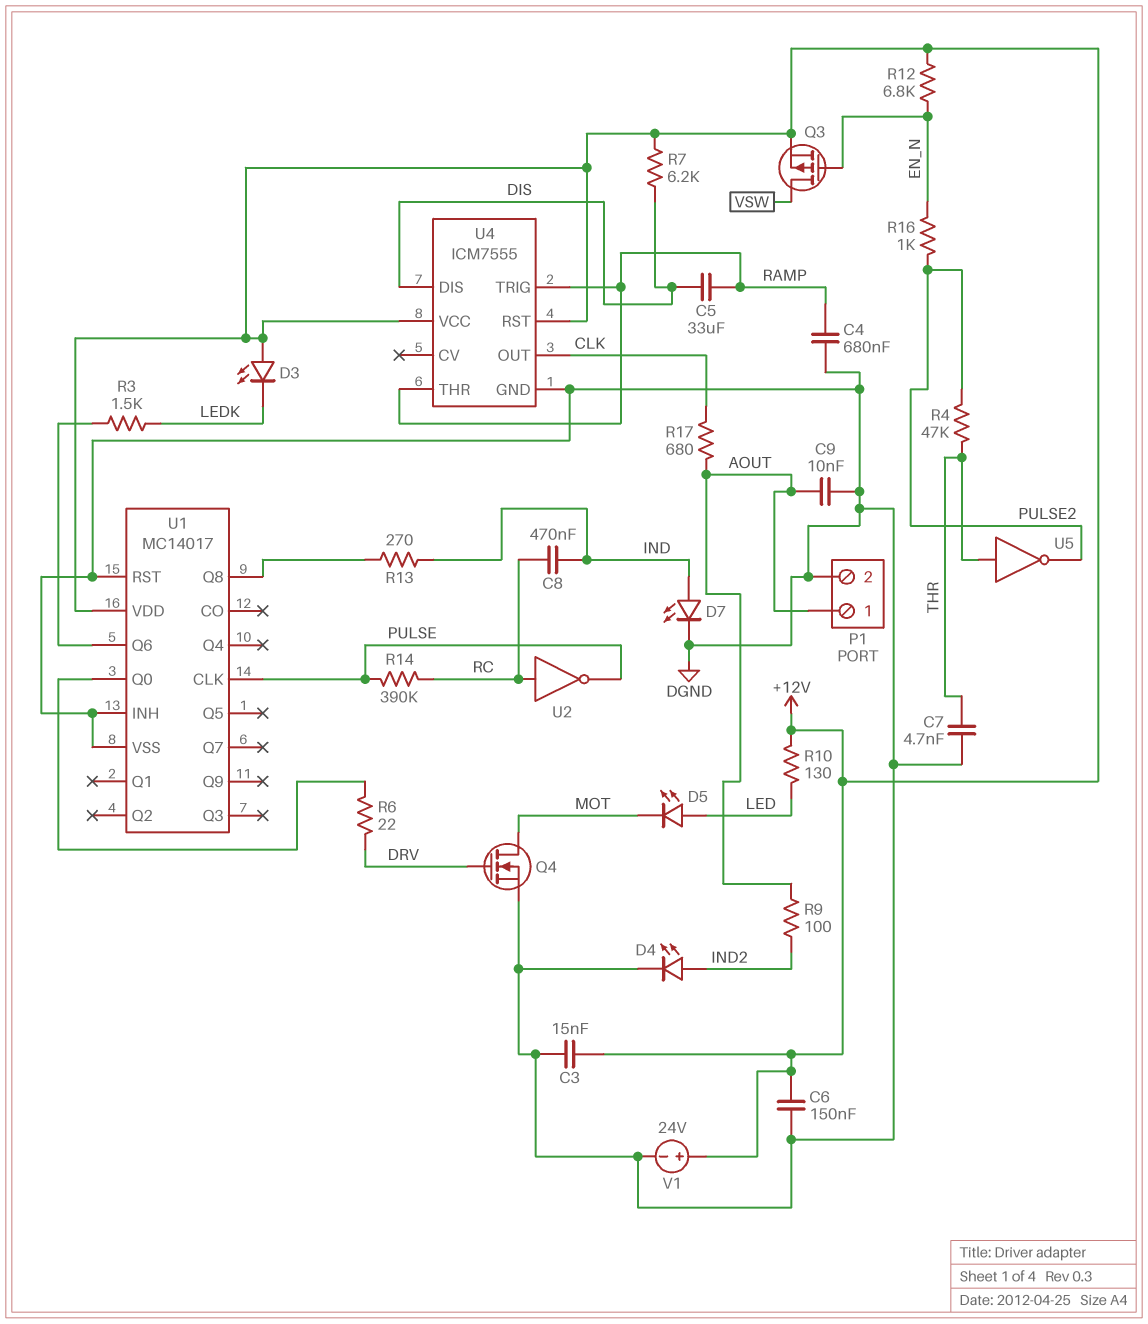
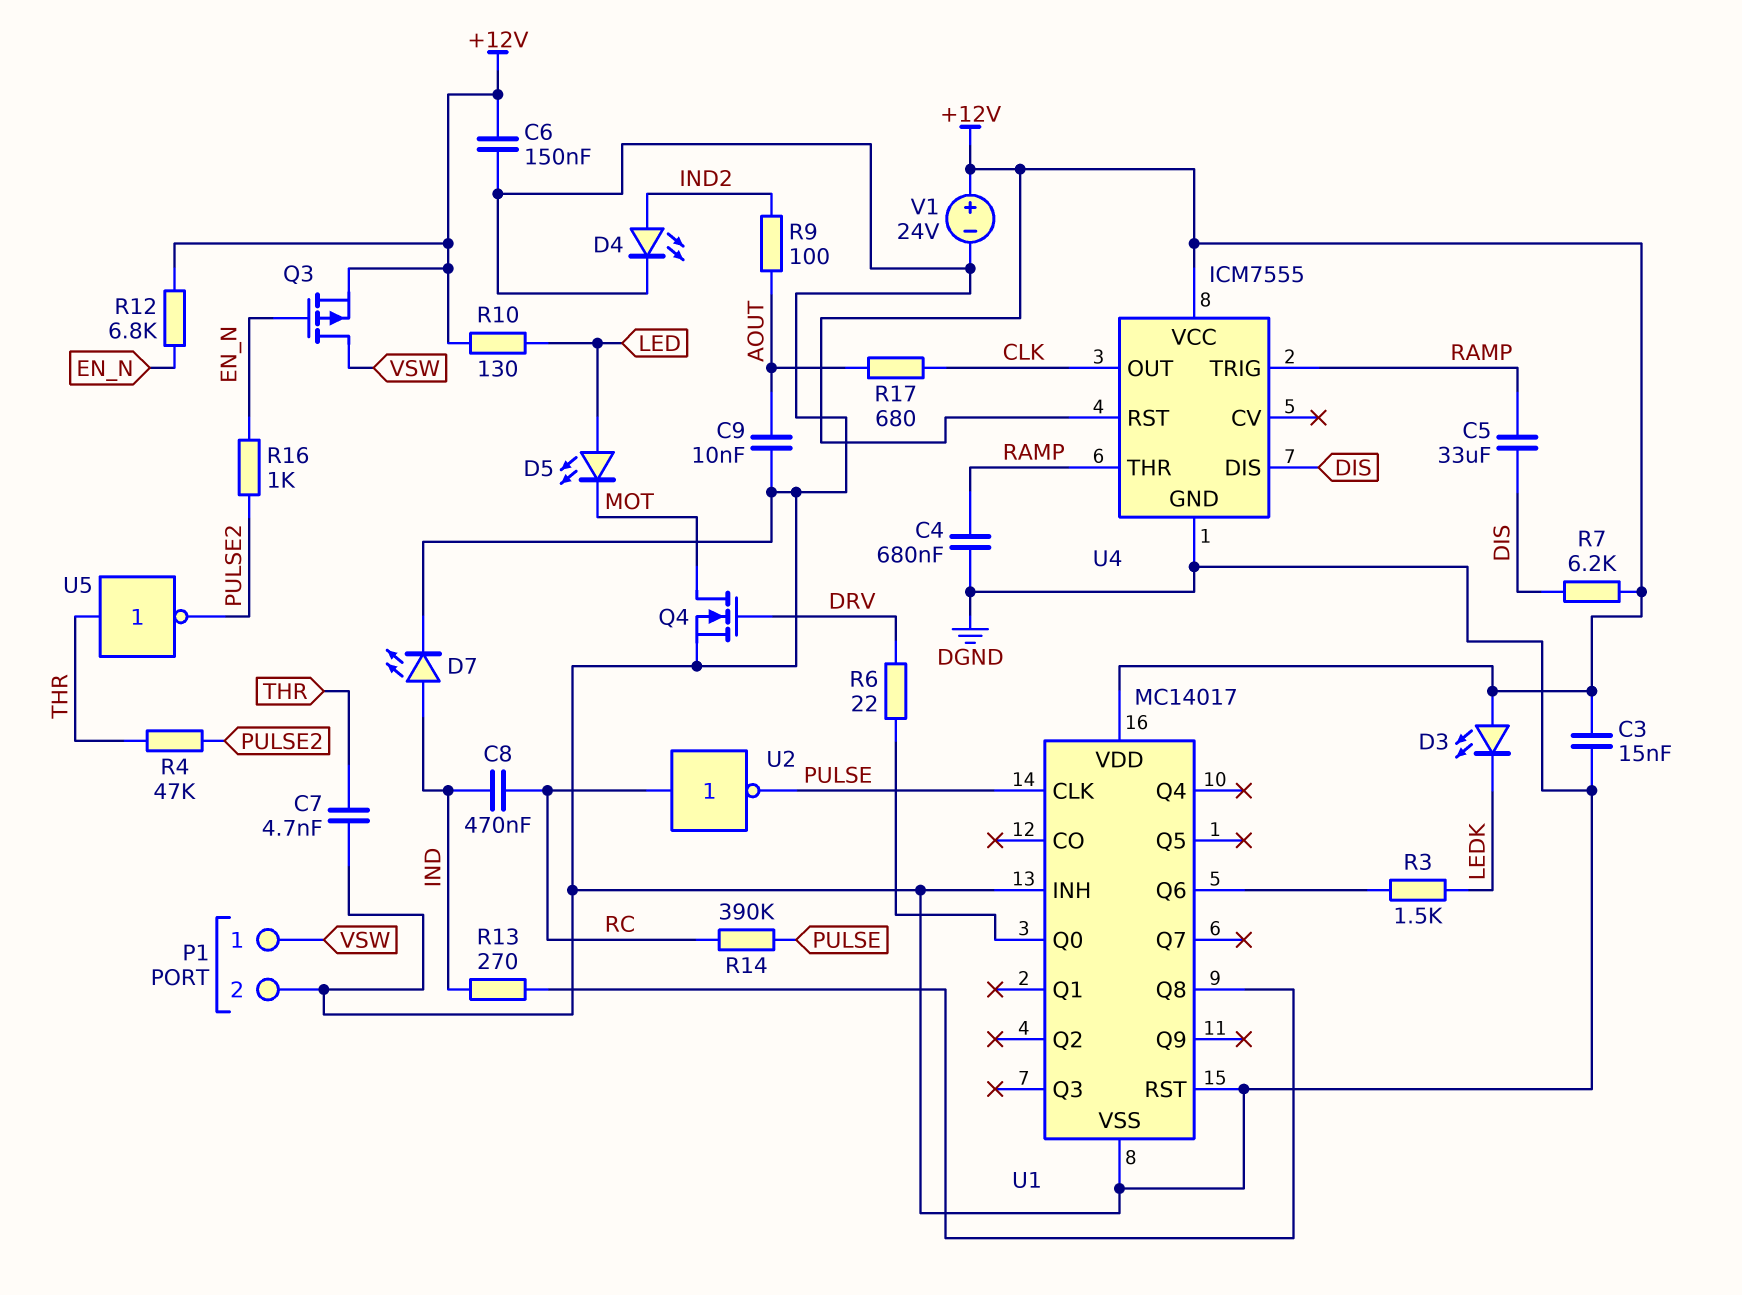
P1 pin 1: AOUT -> VSW

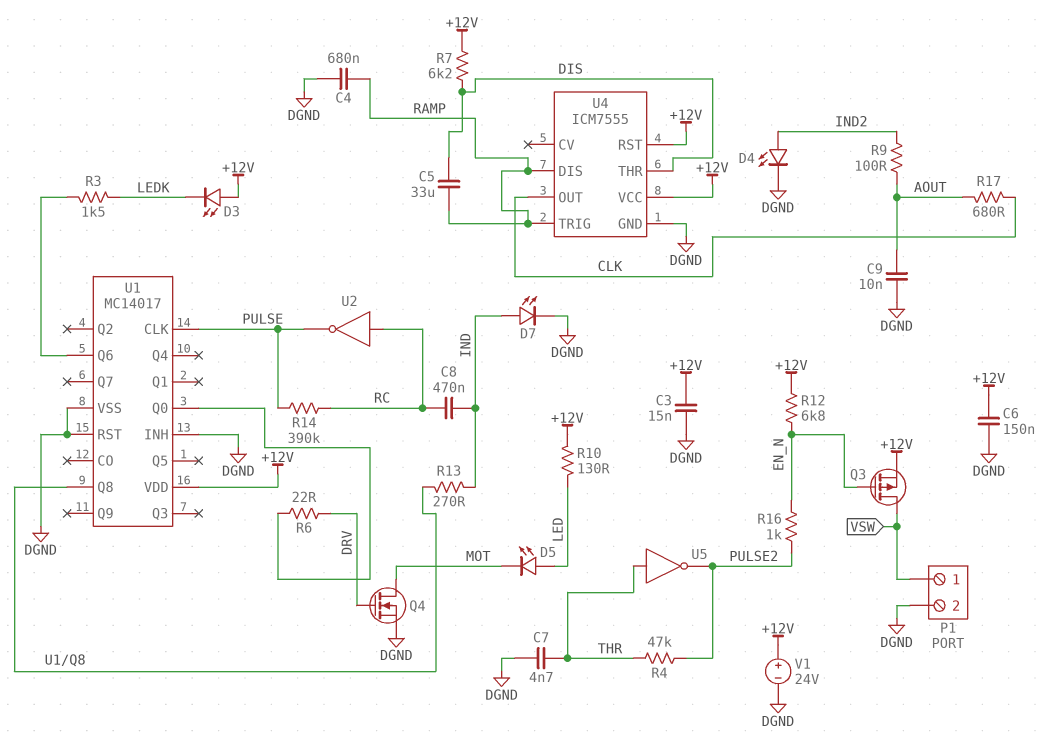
U4 pin DIS: DIS -> RAMP
U4 pin THR: RAMP -> DIS

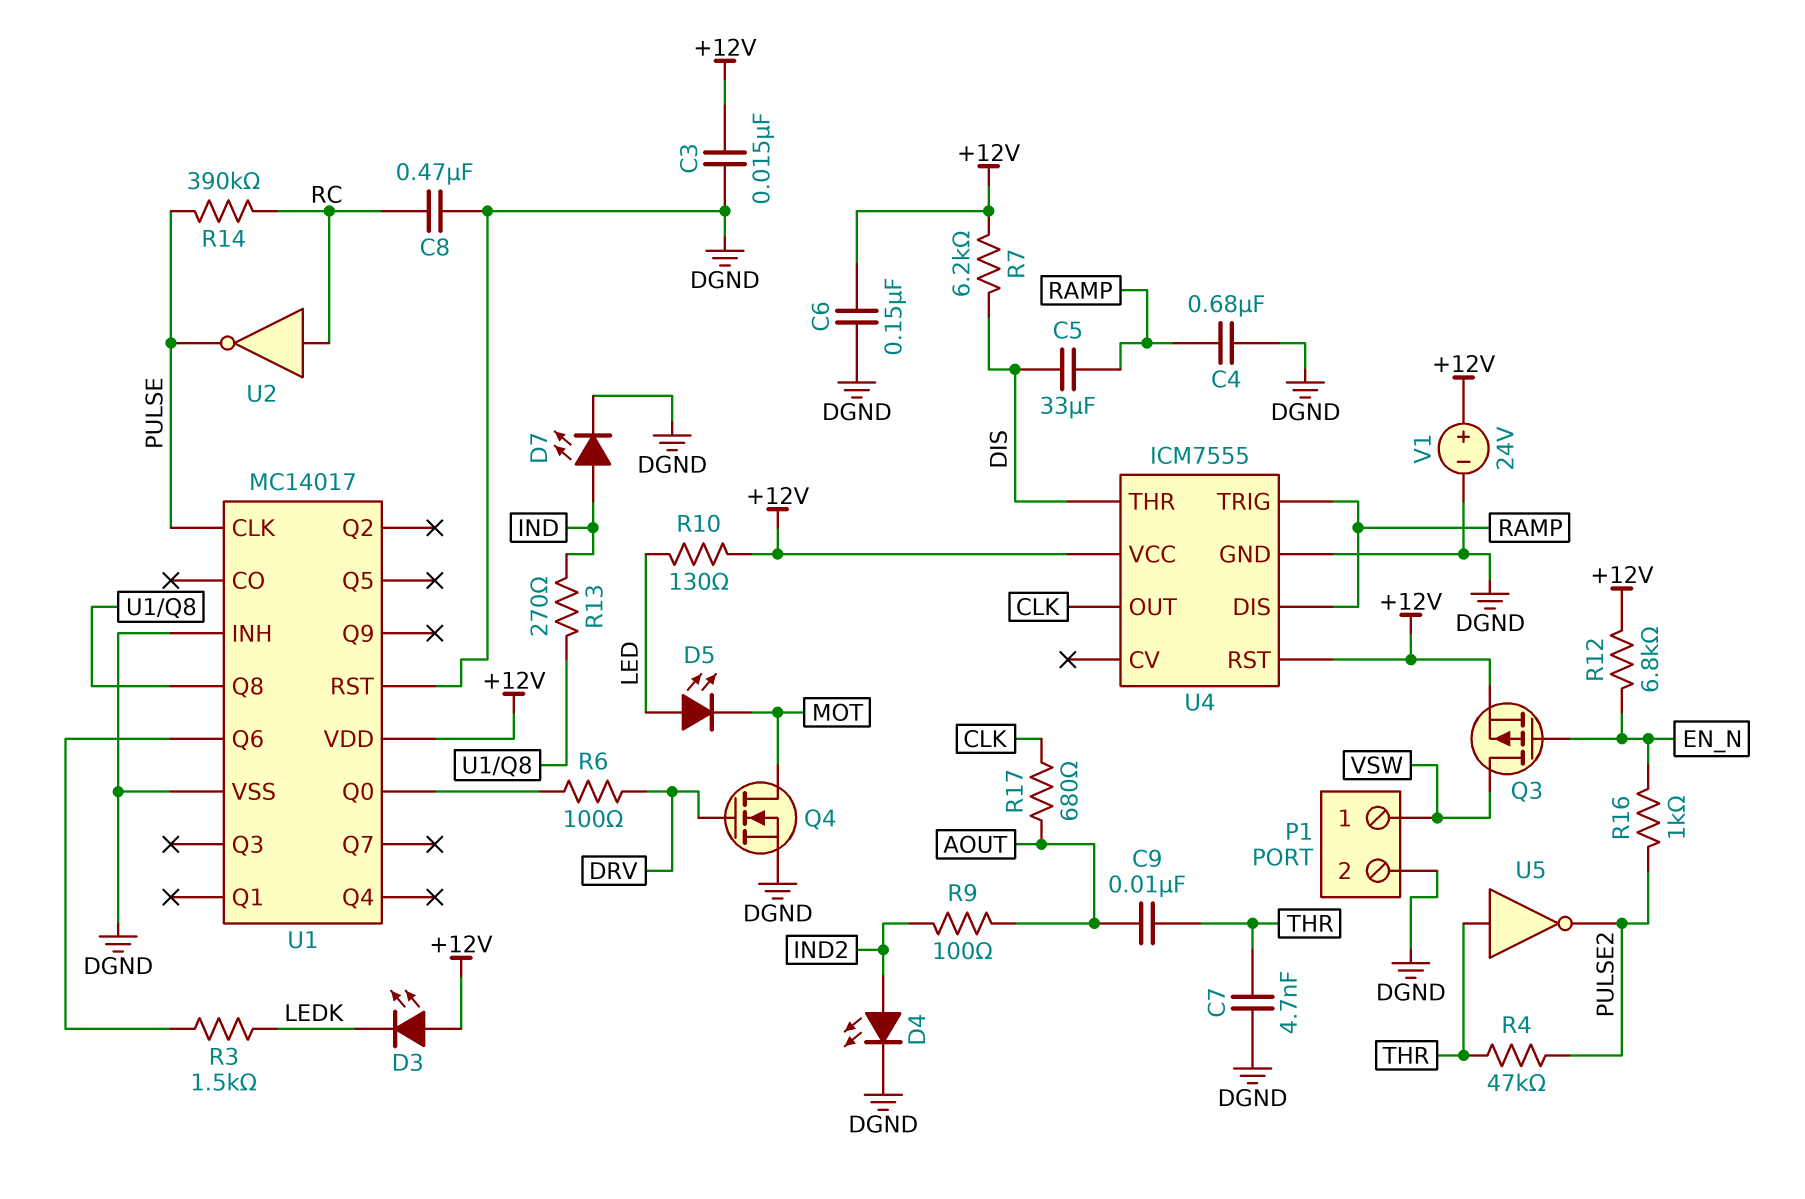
C8: 470nF (IND, RC) -> 470nF (DGND, RC)
C9: 10nF (AOUT, DGND) -> 10nF (AOUT, THR)
R6: 22 (DRV, U1/Q0) -> 100 (DRV, U1/Q0)

